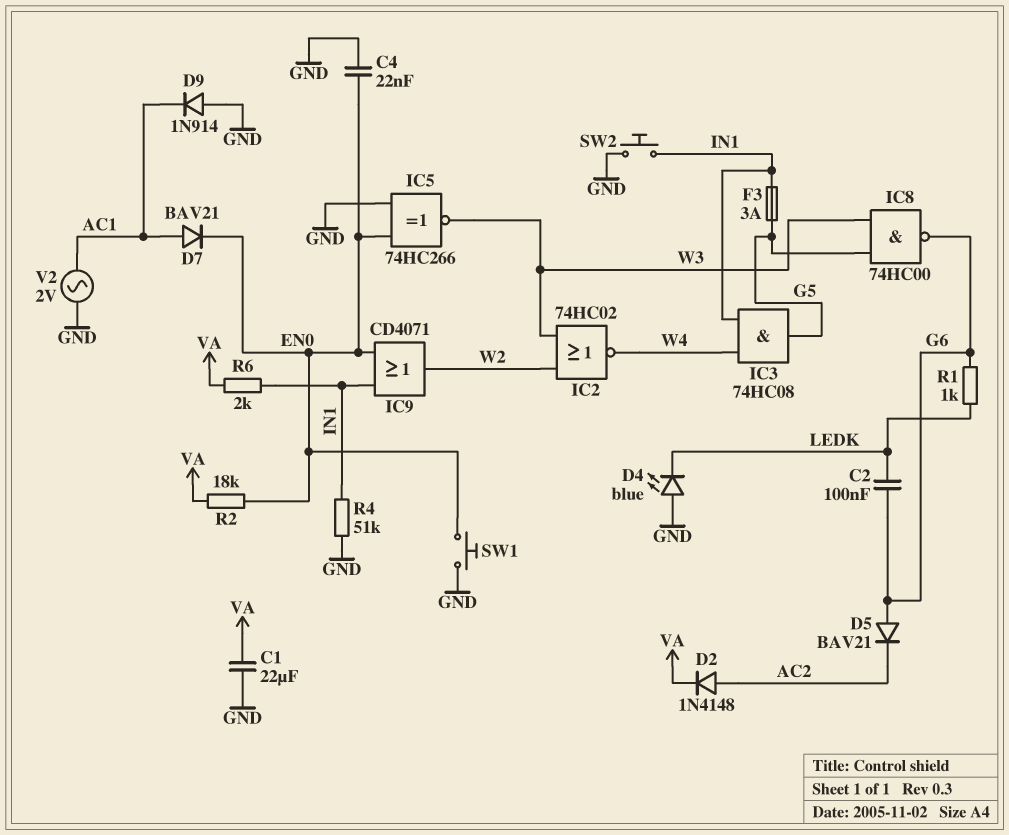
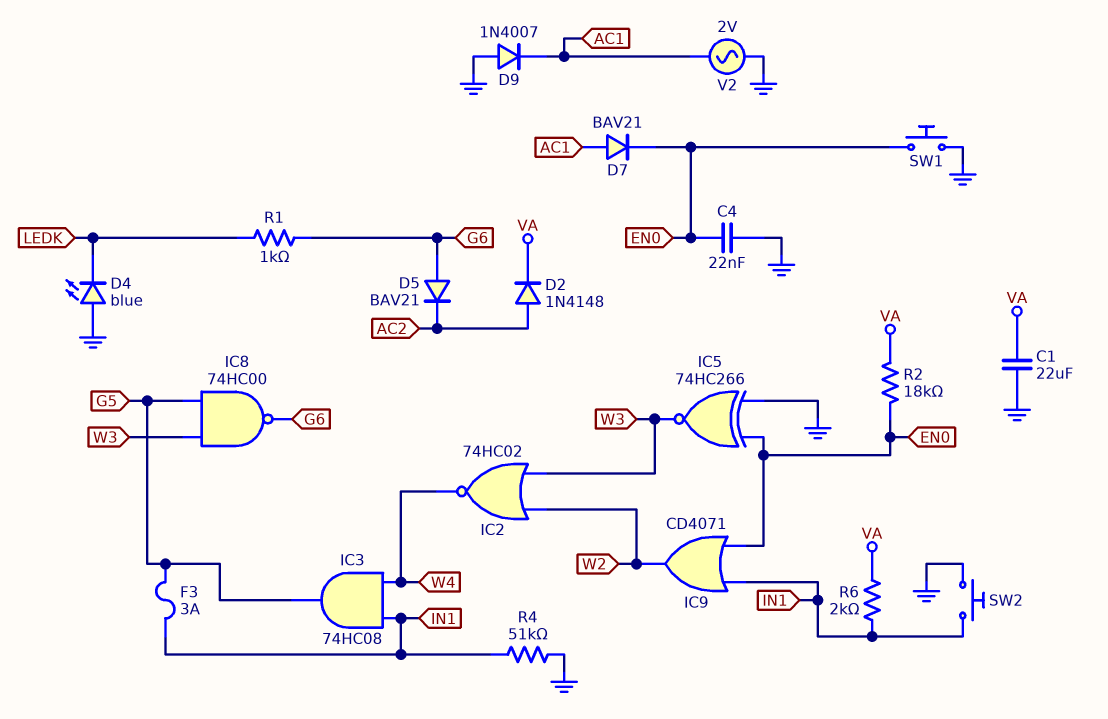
C2: 100nF (G6, LEDK) -> none
D9: diode 1N914 (A GND, K AC1) -> diode 1N4007 (A GND, K AC1)

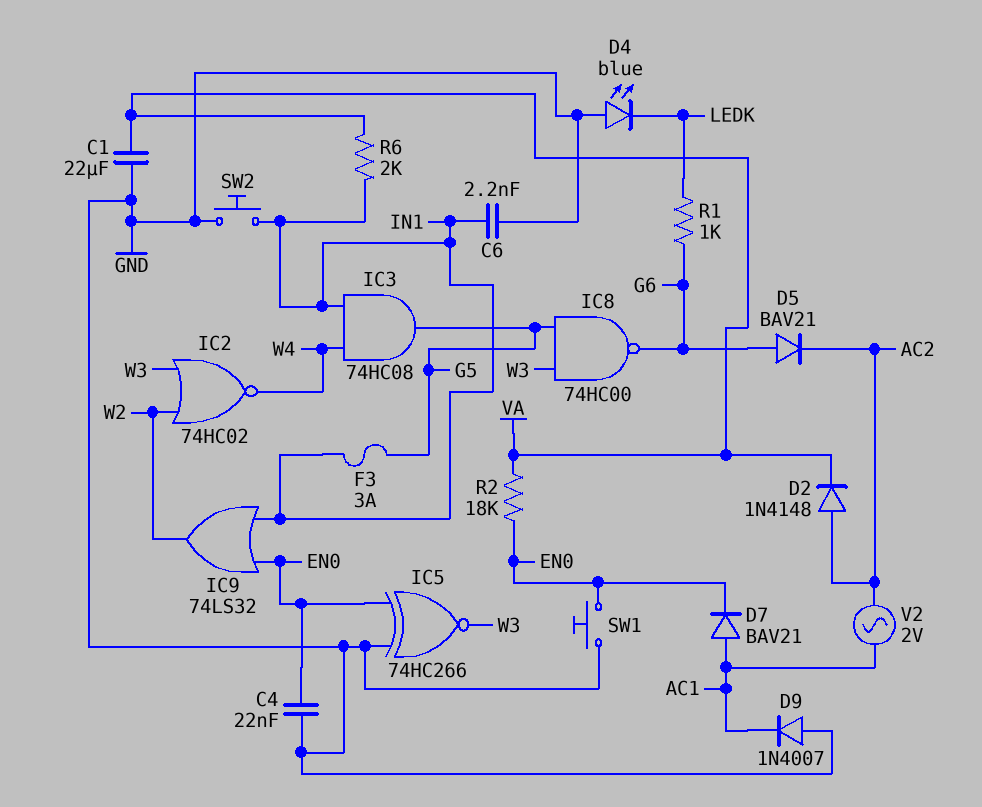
C6: none -> 2.2nF (GND, IN1)
IC9: OR CD4071 (in EN0, in IN1, out W2) -> OR 74LS32 (in EN0, in IN1, out W2)
R4: 51k (GND, IN1) -> none
V2: AC 2V (AC1, GND) -> AC 2V (AC1, AC2)

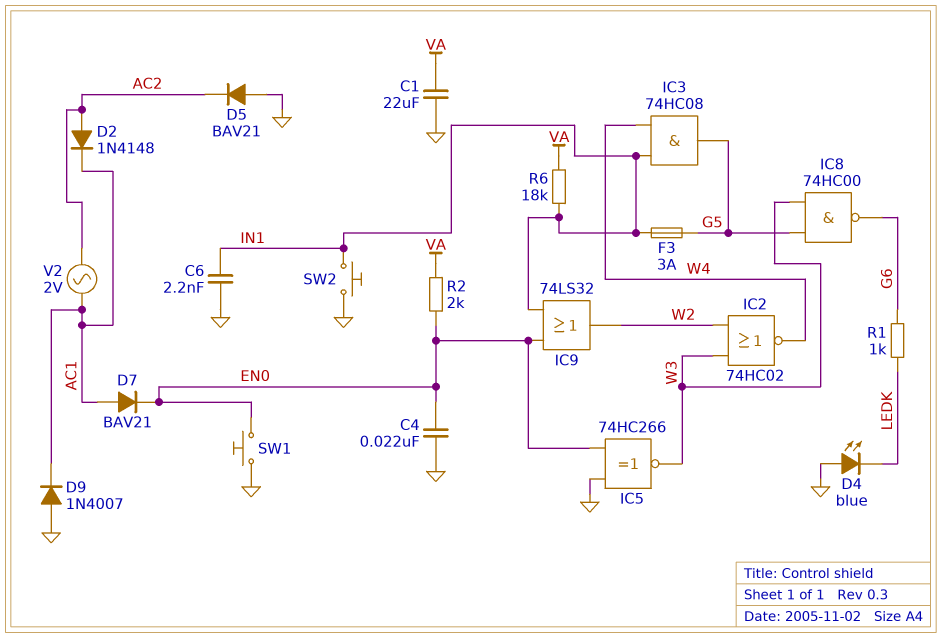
D2: diode 1N4148 (A AC2, K VA) -> diode 1N4148 (A AC2, K AC1)
D5: diode BAV21 (A G6, K AC2) -> diode BAV21 (A GND, K AC2)
R2: 18k (EN0, VA) -> 2k (EN0, VA)
R6: 2k (IN1, VA) -> 18k (IN1, VA)

